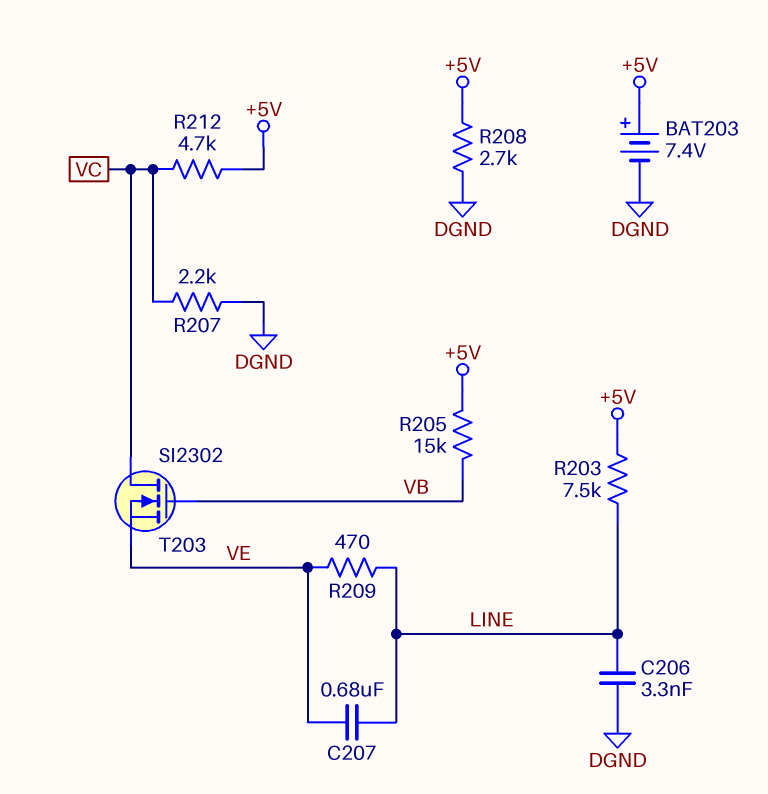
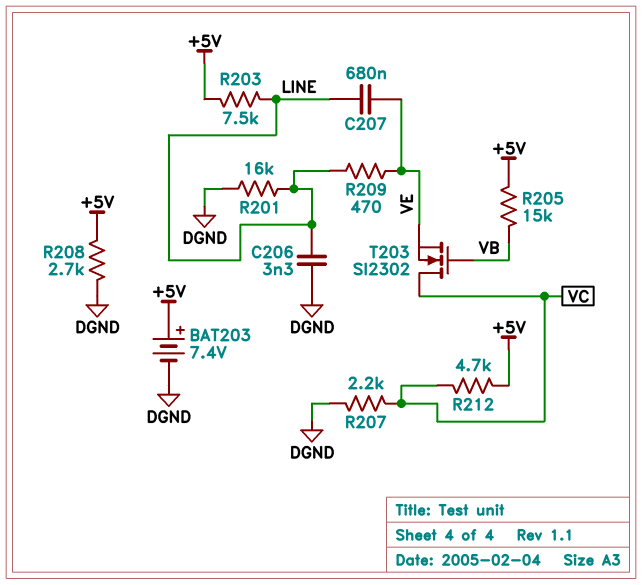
R201: none -> 16k (DGND, LINE)

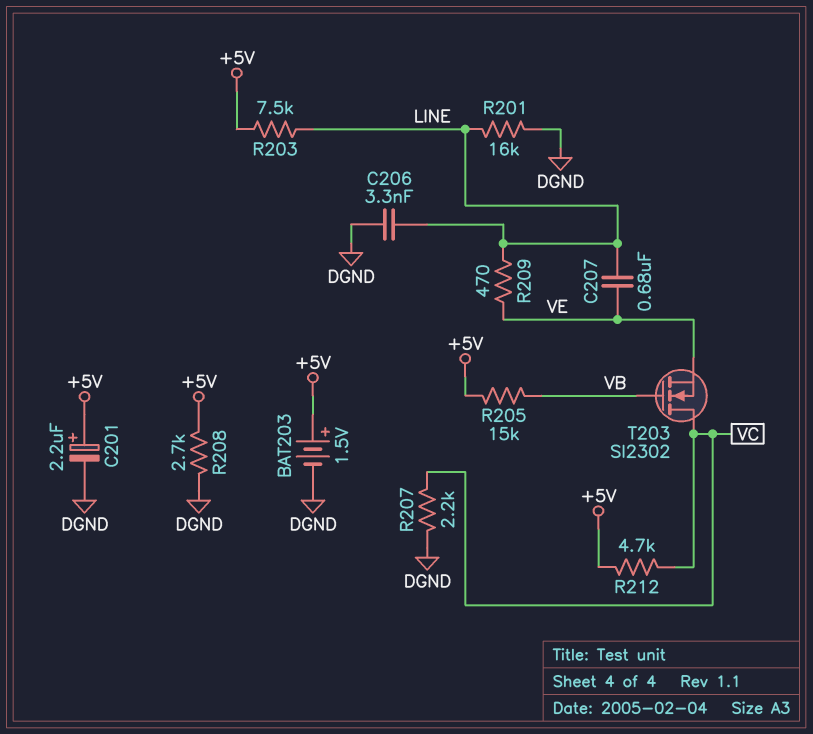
BAT203: 7.4V (plus +5V, minus DGND) -> 1.5V (plus +5V, minus DGND)
C201: none -> 2.2uF (plus +5V, minus DGND)

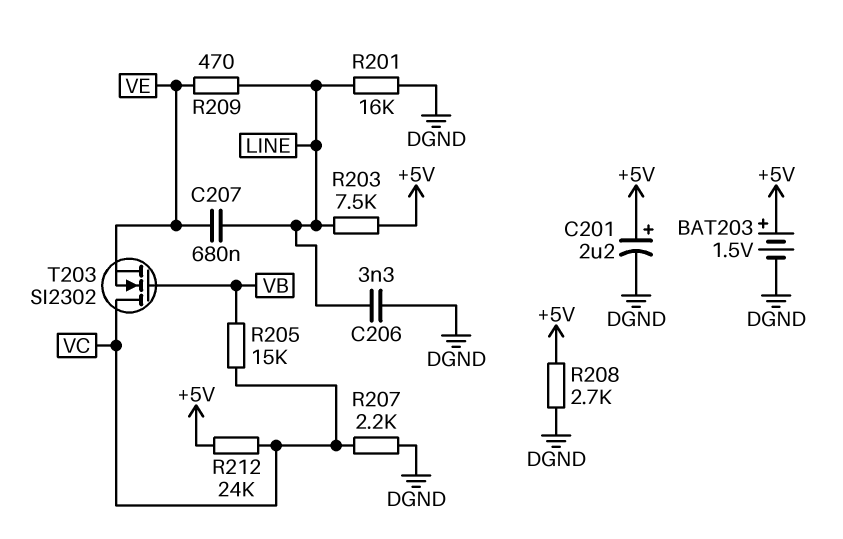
R205: 15k (+5V, VB) -> 15k (VB, VC)
R212: 4.7k (+5V, VC) -> 24k (+5V, VC)

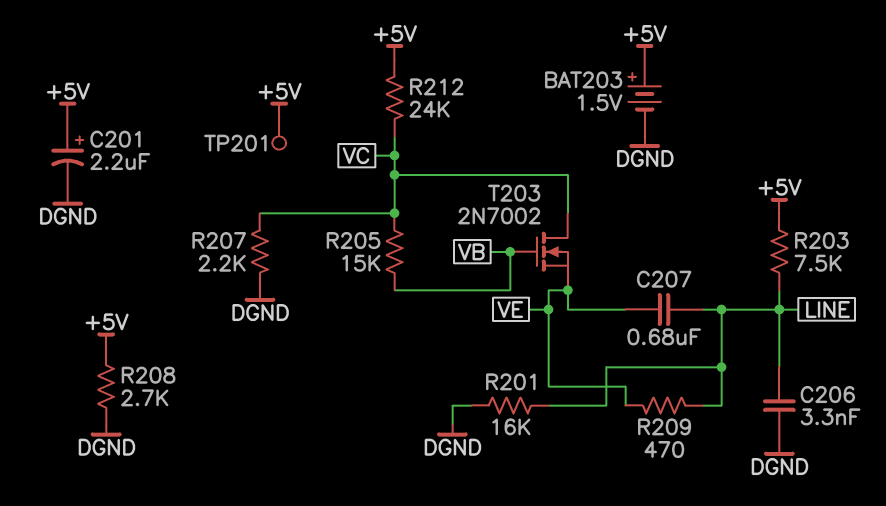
T203: NMOS SI2302 (G VB, D VC, S VE) -> NMOS 2N7002 (G VB, D VC, S VE)
TP201: none -> test point (+5V)

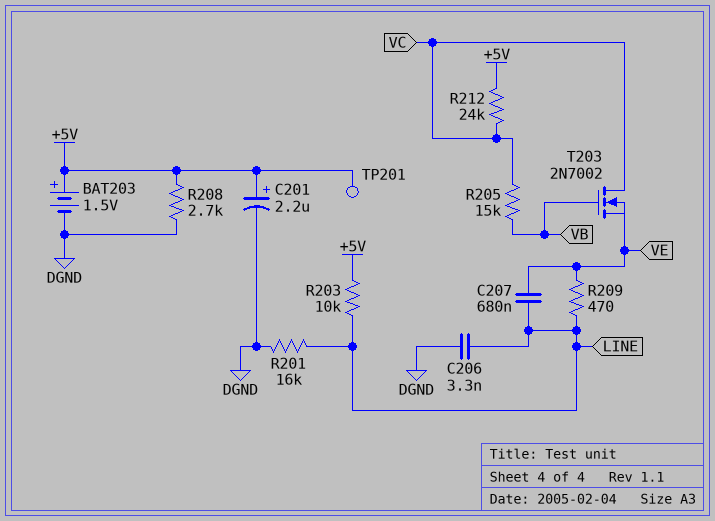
R203: 7.5k (+5V, LINE) -> 10k (+5V, LINE)
R207: 2.2k (DGND, VC) -> none

